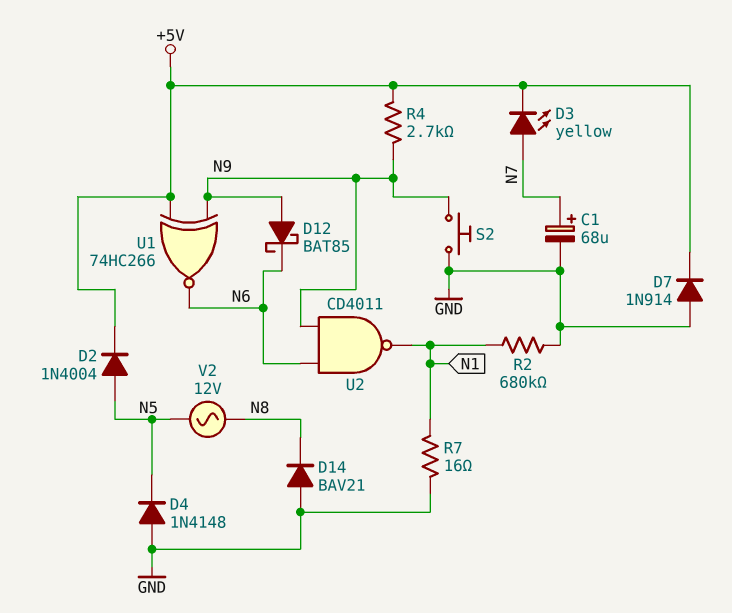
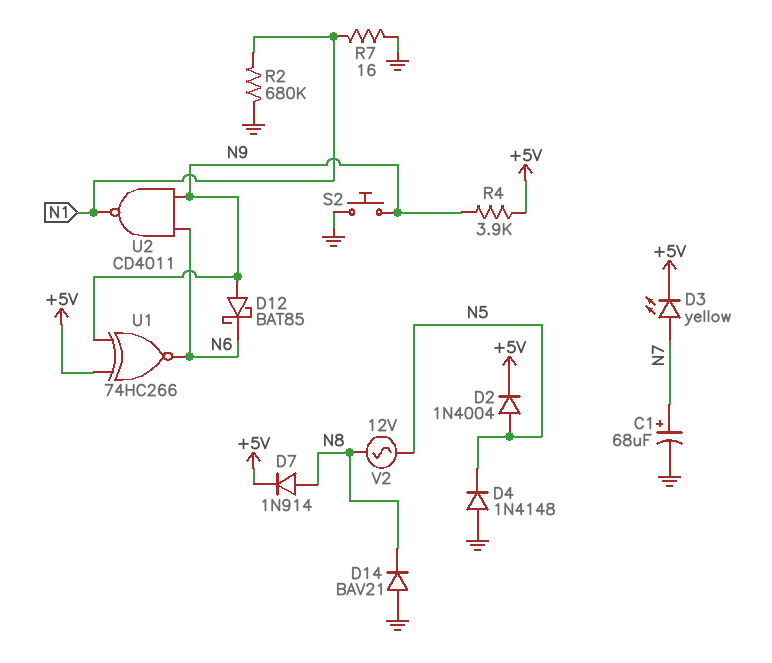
D7: diode 1N914 (A GND, K +5V) -> diode 1N914 (A N8, K +5V)
R4: 2.7k (+5V, N9) -> 3.9k (+5V, N9)

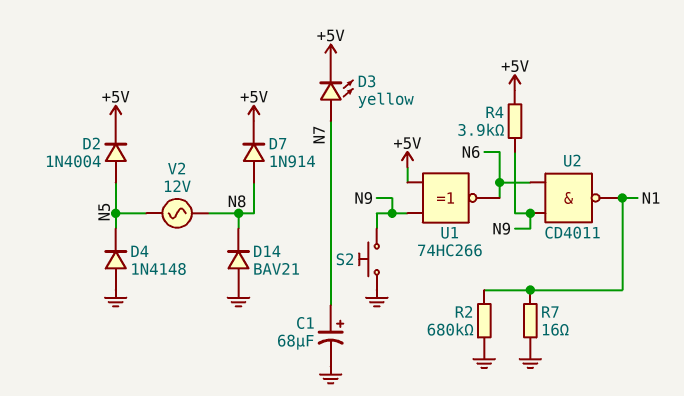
D12: schottky BAT85 (A N9, K N6) -> none

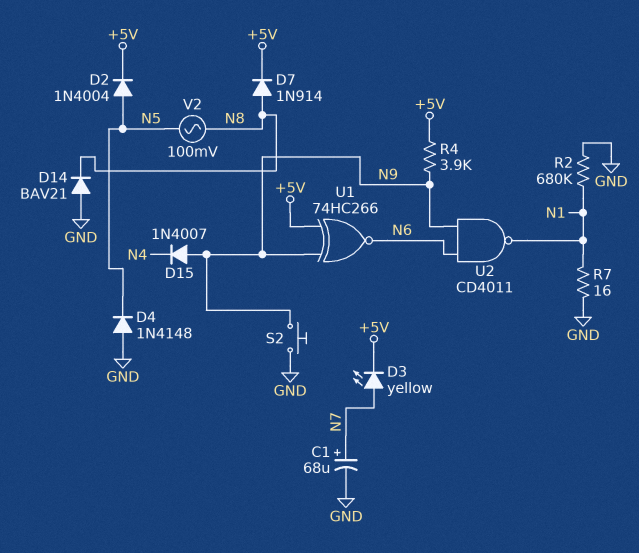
D15: none -> diode 1N4007 (A N9, K N4)
V2: AC 12V (N5, N8) -> AC 100mV (N5, N8)

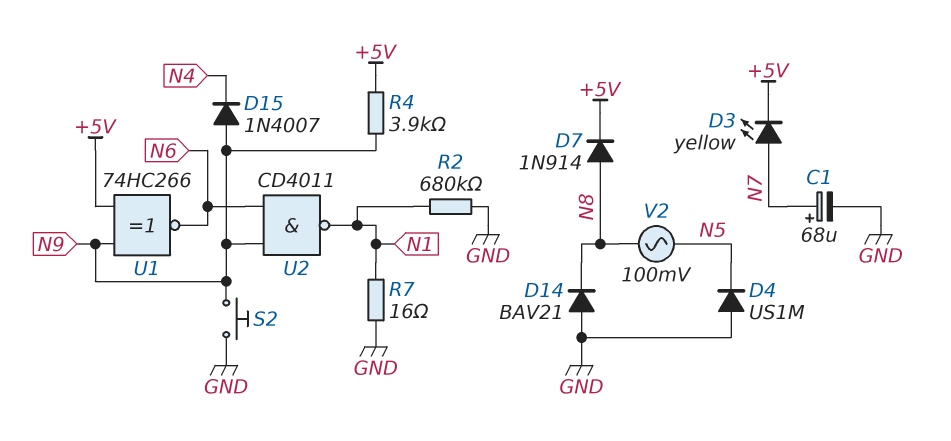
D2: diode 1N4004 (A N5, K +5V) -> none
D4: diode 1N4148 (A GND, K N5) -> diode US1M (A GND, K N5)

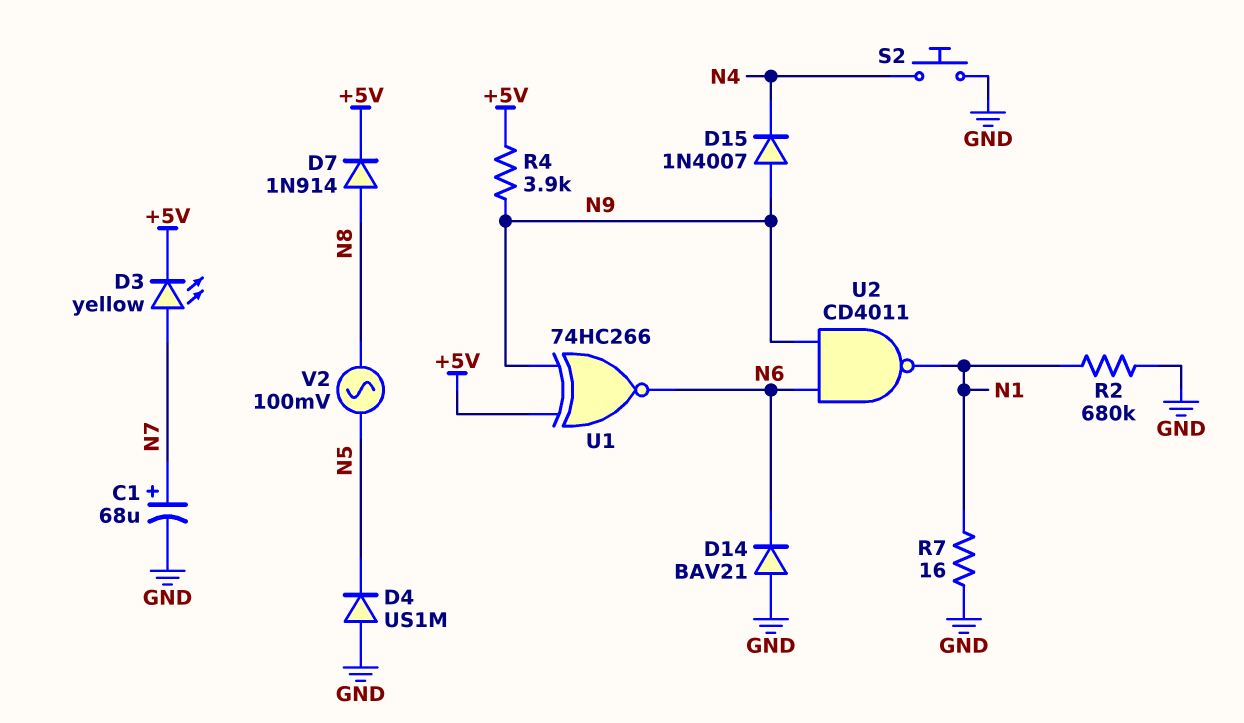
D14: diode BAV21 (A GND, K N8) -> diode BAV21 (A GND, K N6)
S2: button (GND, N9) -> button (GND, N4)

